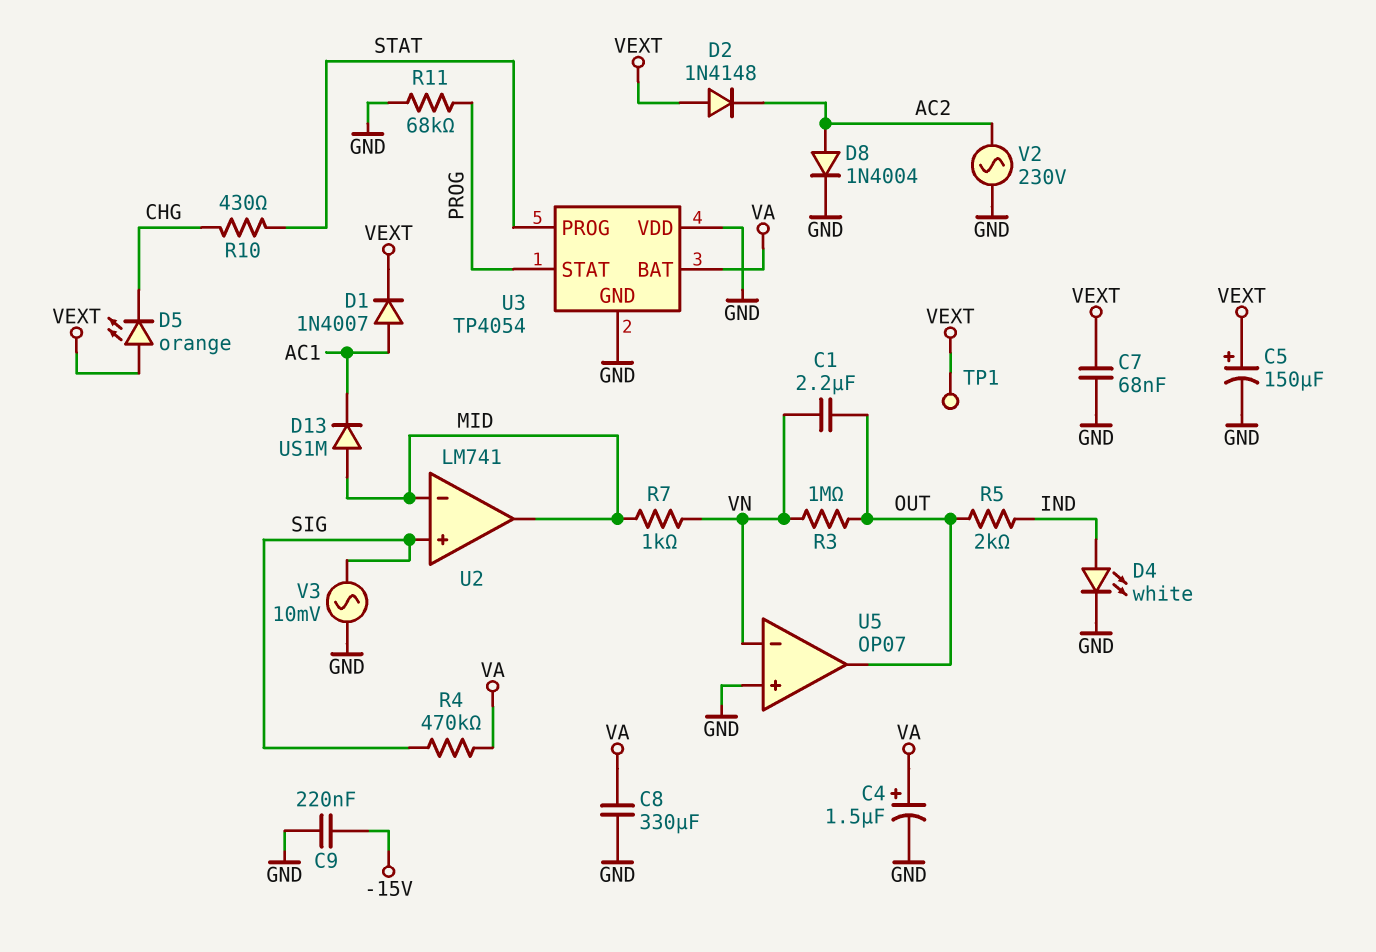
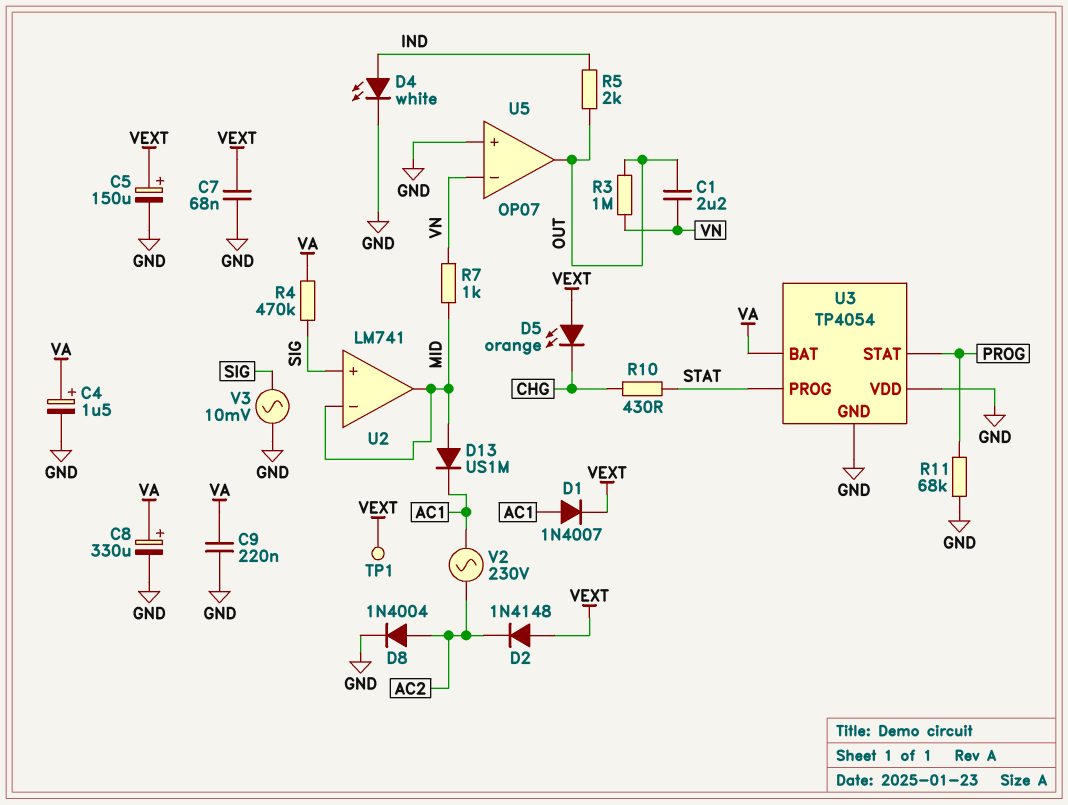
C8: 330uF (GND, VA) -> 330uF (plus VA, minus GND)
C9: 220nF (-15V, GND) -> 220nF (GND, VA)
V2: AC 230V (AC2, GND) -> AC 230V (AC1, AC2)

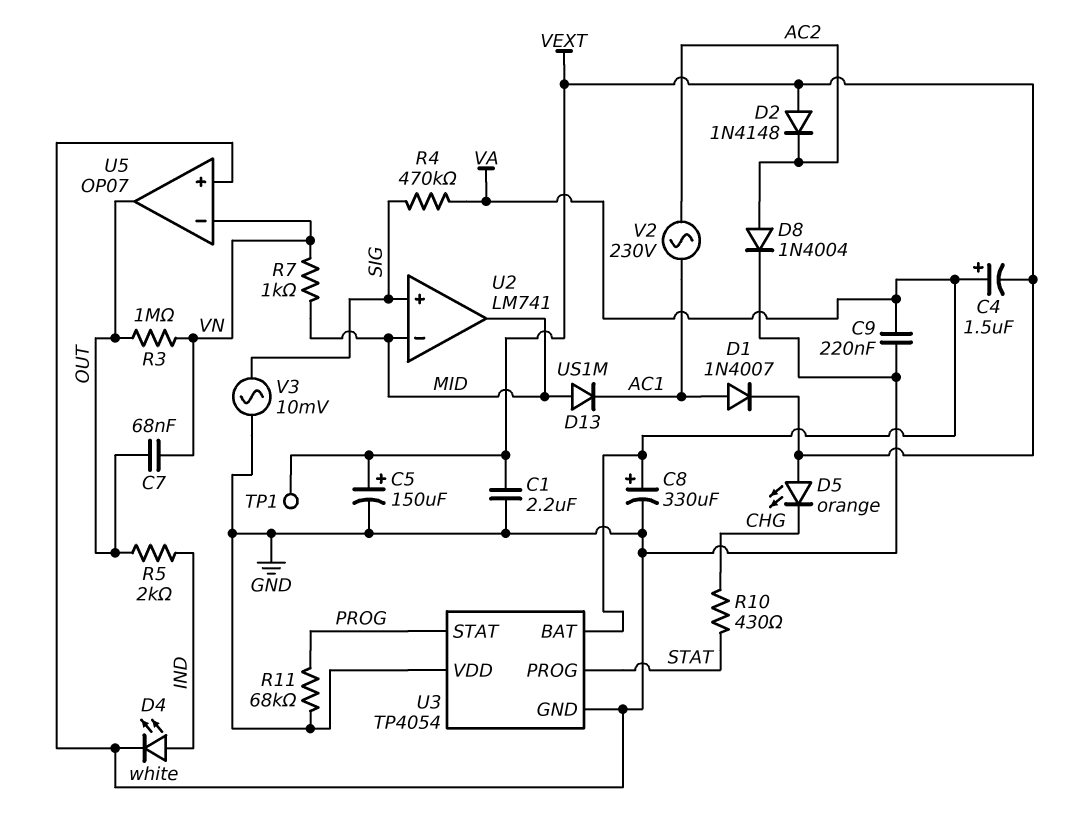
C1: 2.2uF (OUT, VN) -> 2.2uF (GND, VEXT)
C4: 1.5uF (plus VA, minus GND) -> 1.5uF (plus VA, minus VEXT)
C7: 68nF (GND, VEXT) -> 68nF (OUT, VN)

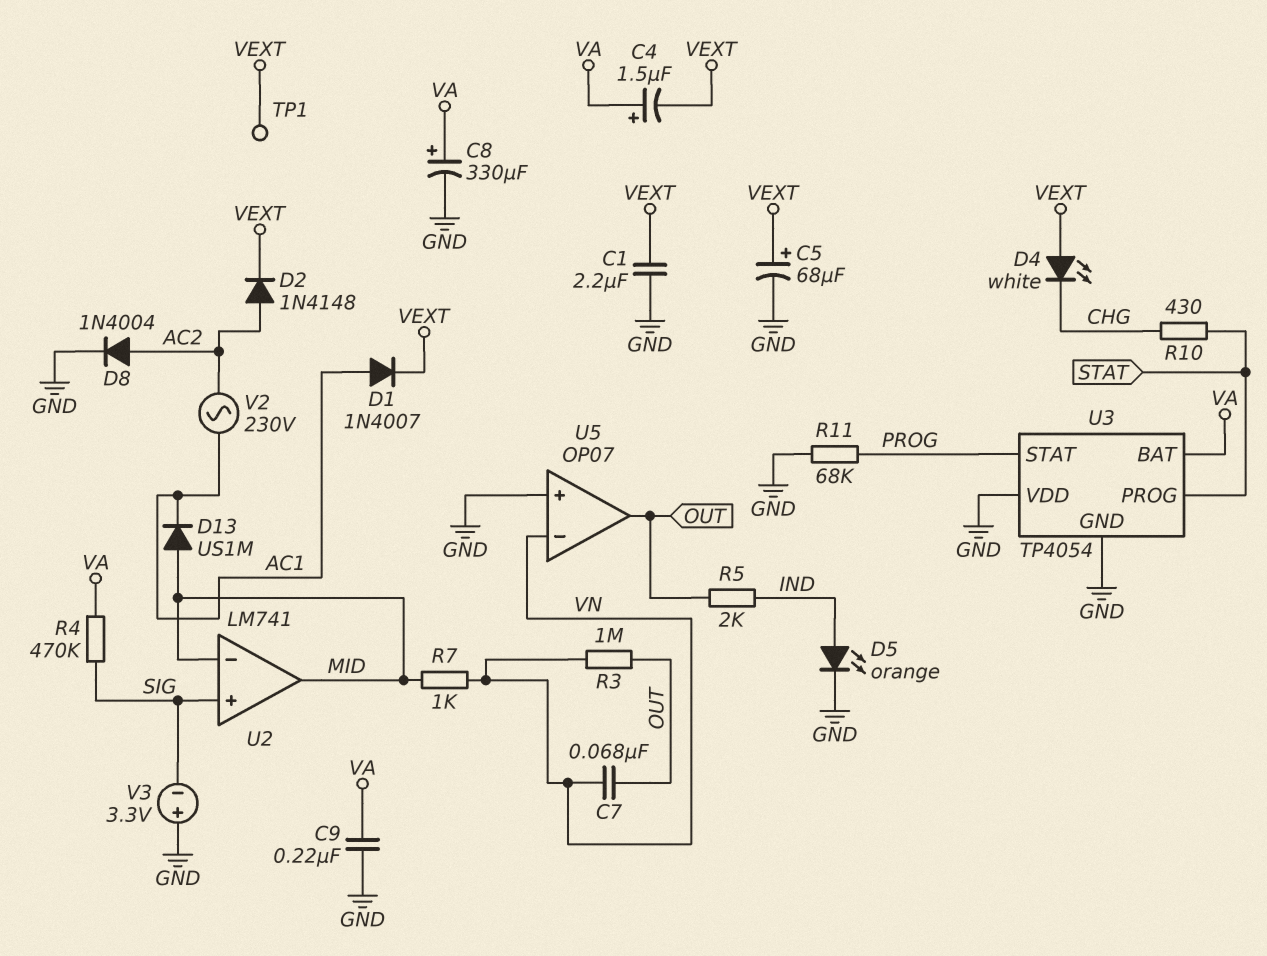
C5: 150uF (plus VEXT, minus GND) -> 68uF (plus VEXT, minus GND)
D2: diode 1N4148 (A VEXT, K AC2) -> diode 1N4148 (A AC2, K VEXT)
D4: LED white (A IND, K GND) -> LED white (A VEXT, K CHG)
D5: LED orange (A VEXT, K CHG) -> LED orange (A IND, K GND)
V3: AC 10mV (GND, SIG) -> 3.3V (plus GND, minus SIG)

